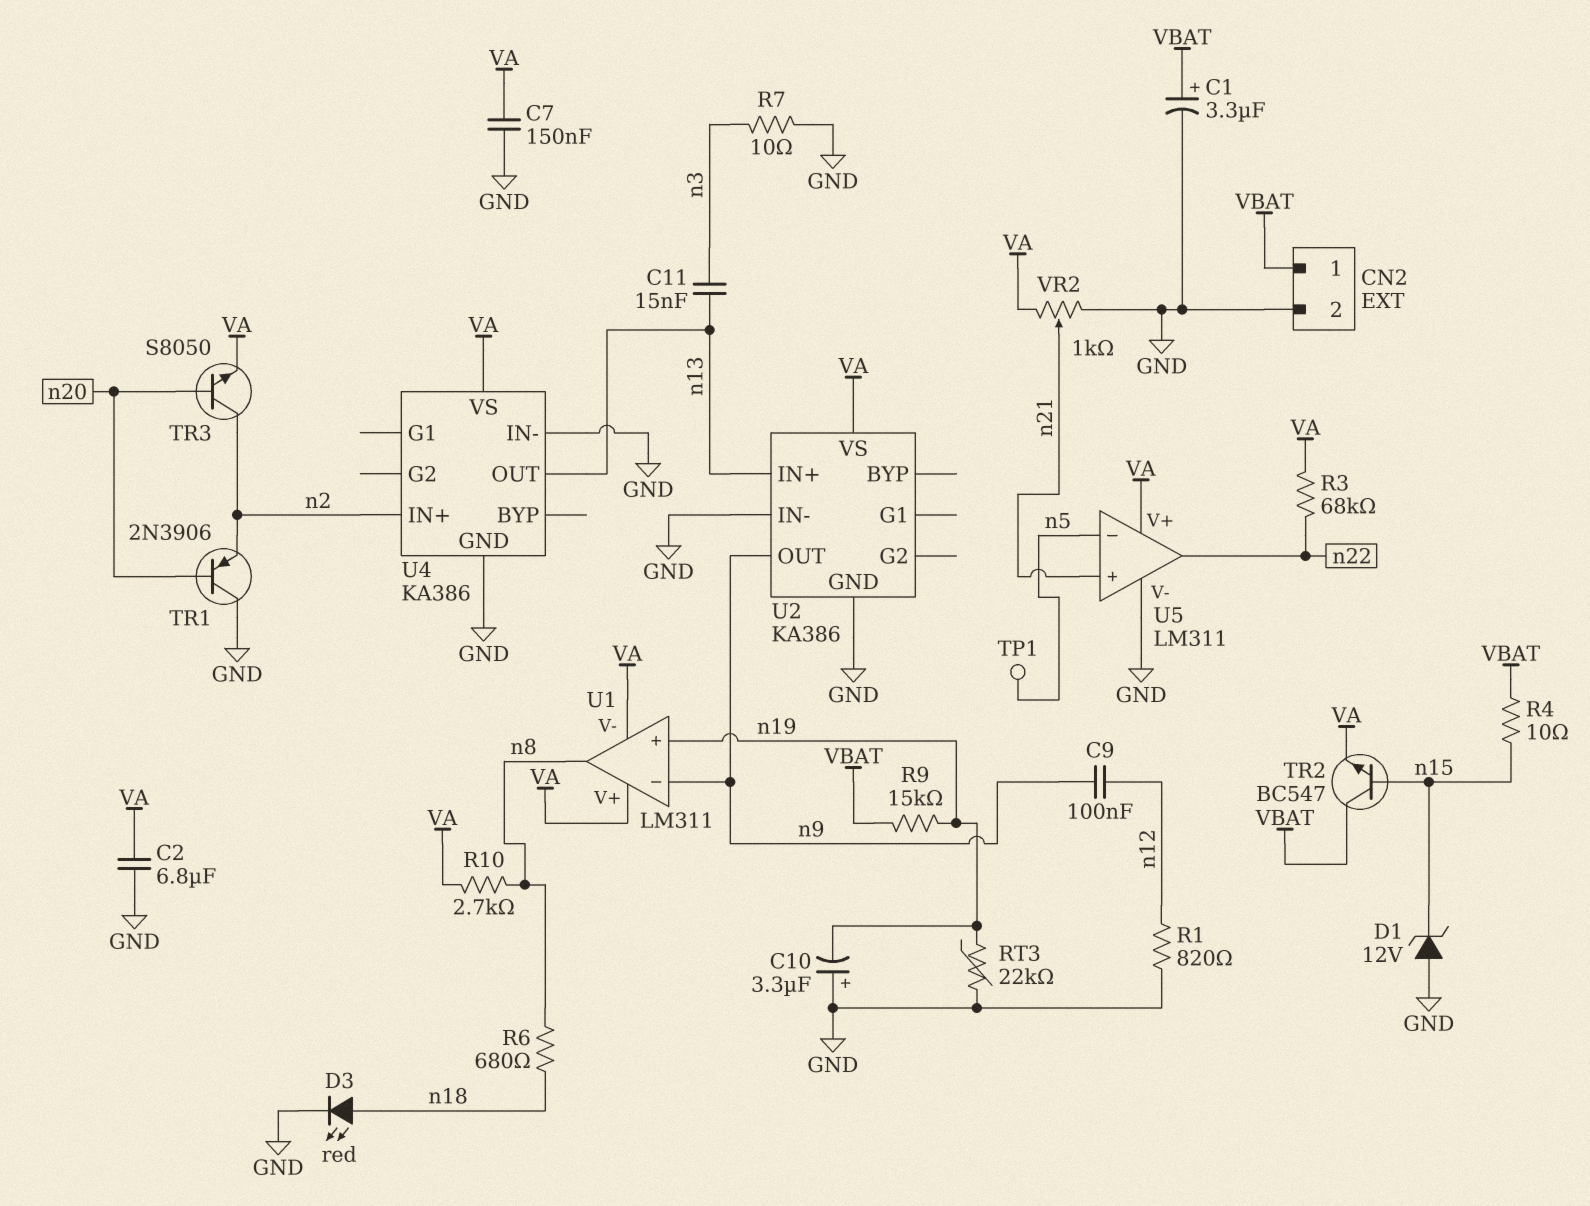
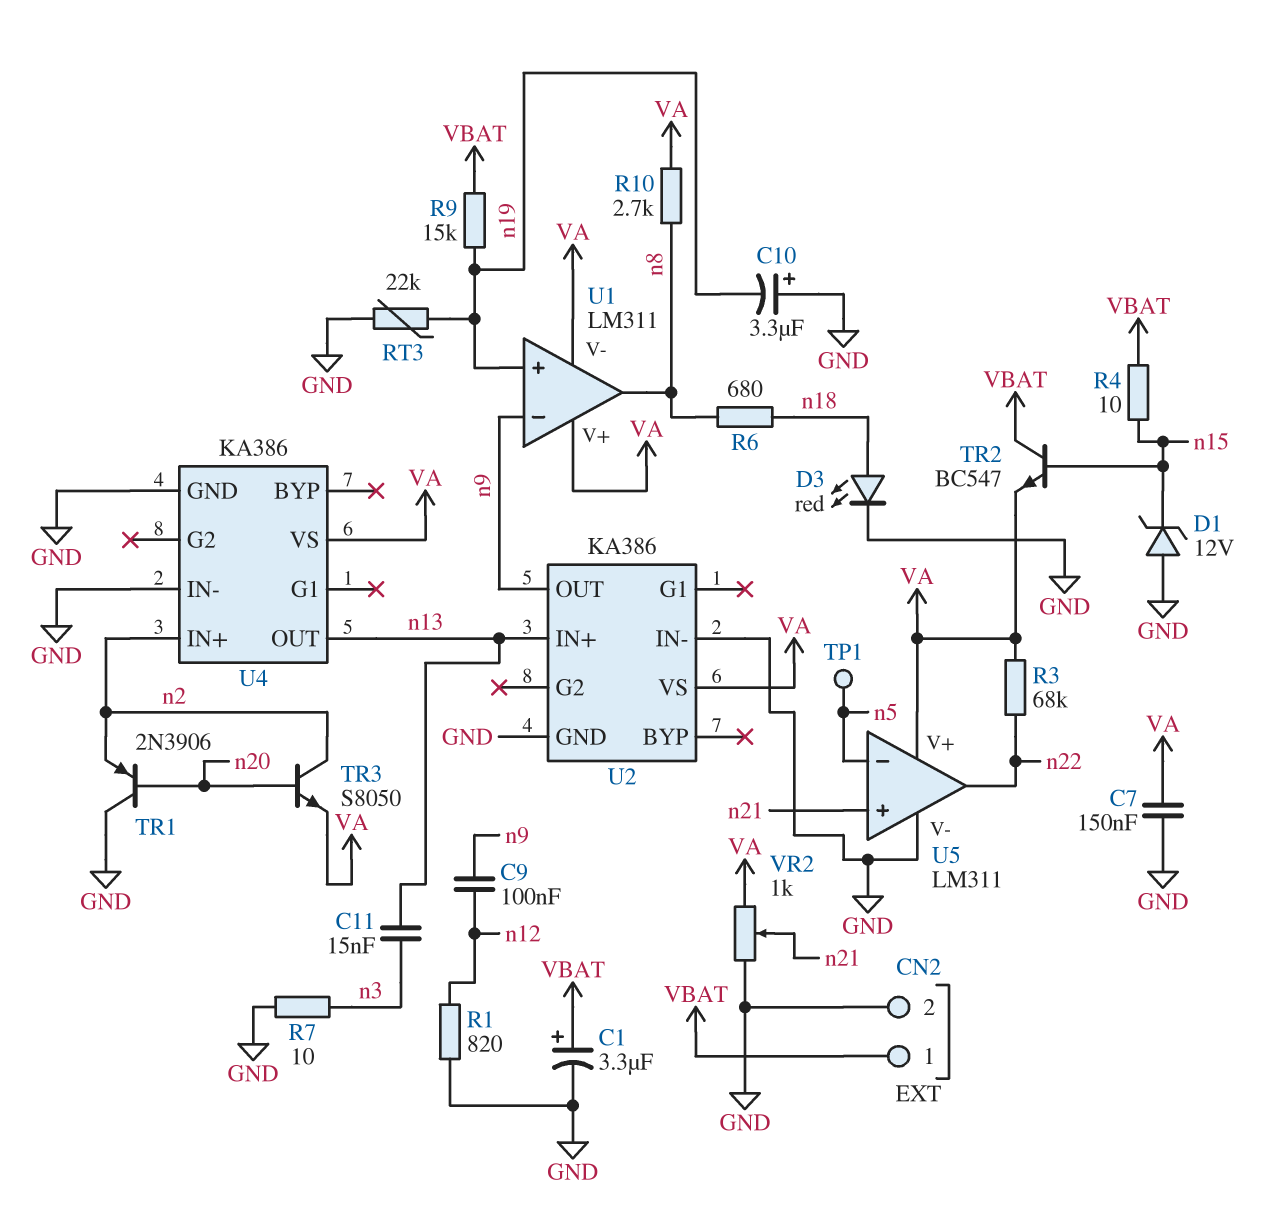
C2: 6.8uF (GND, VA) -> none

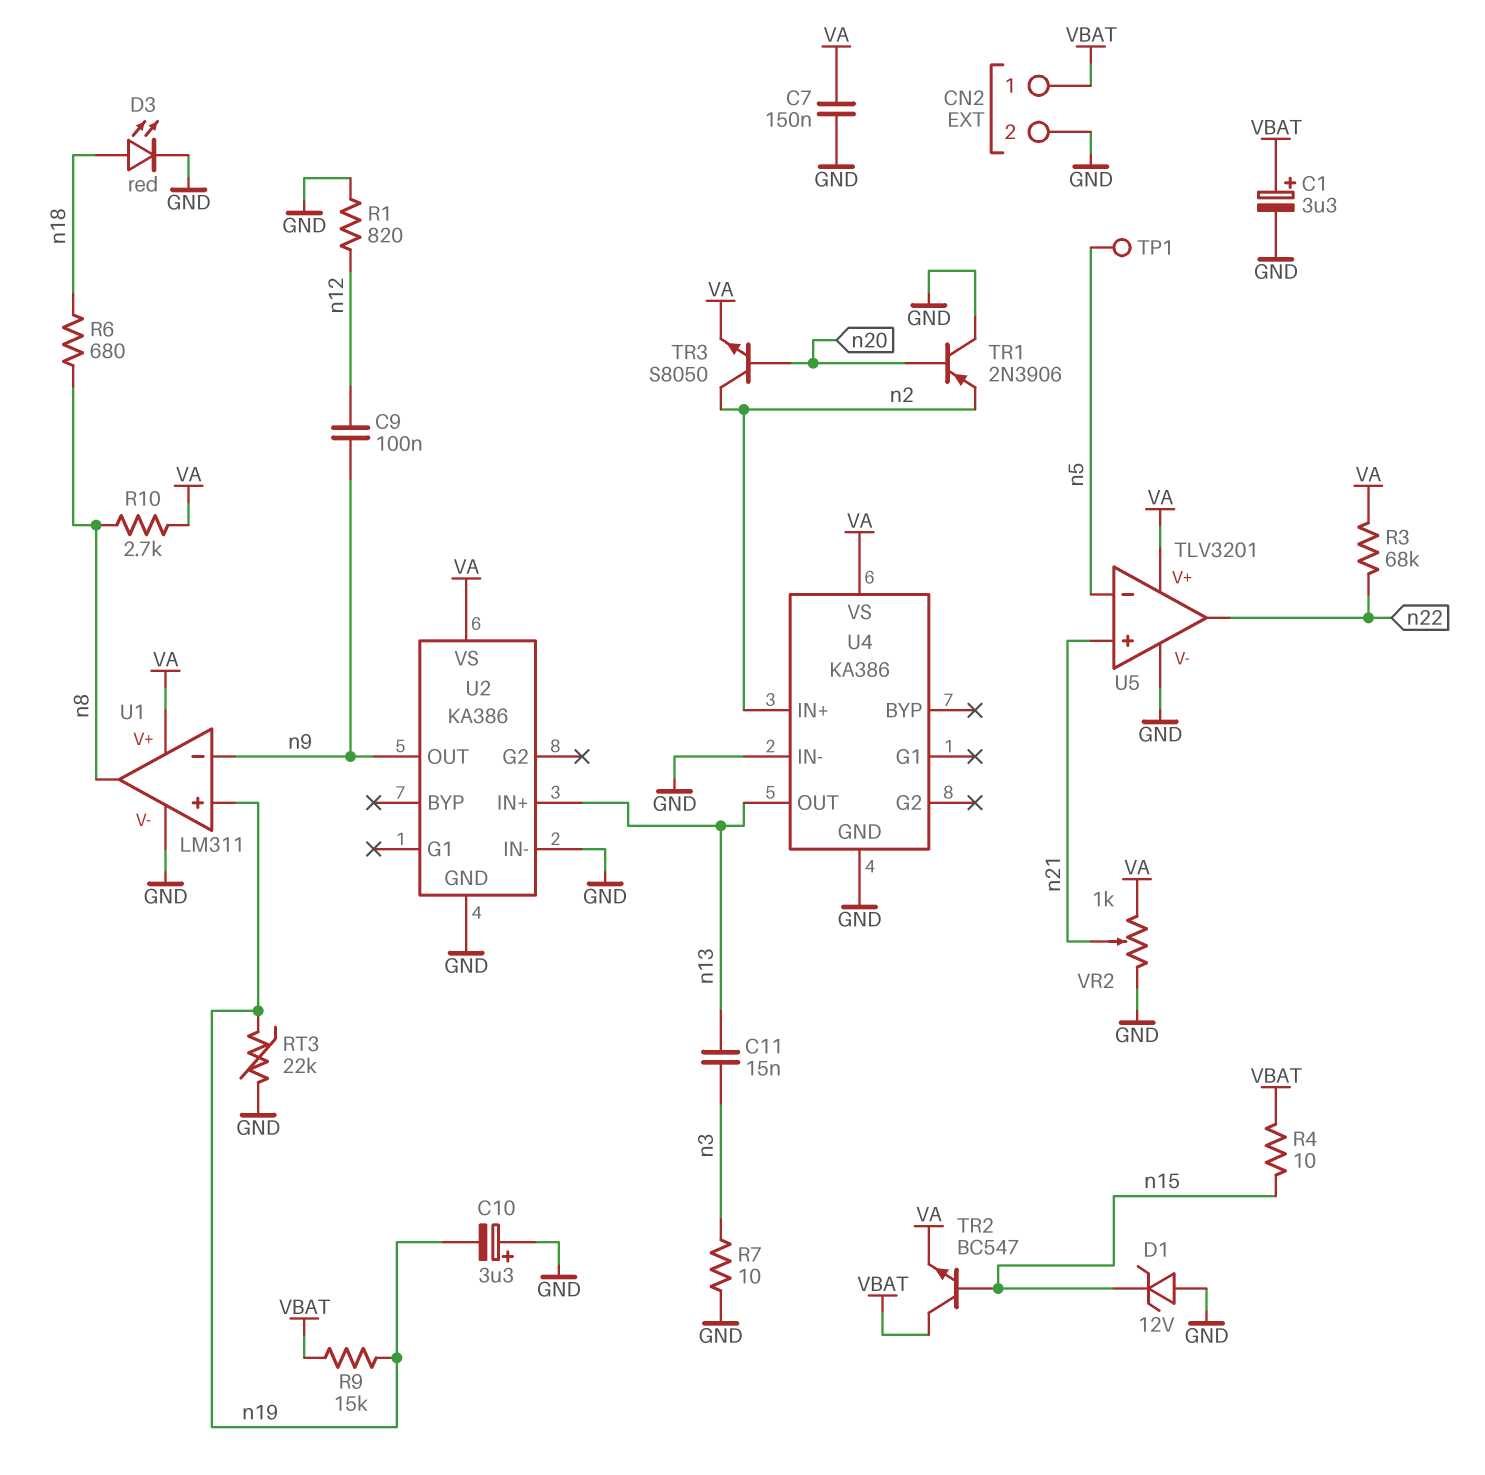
U1 pin V-: VA -> GND
U5: LM311 -> TLV3201

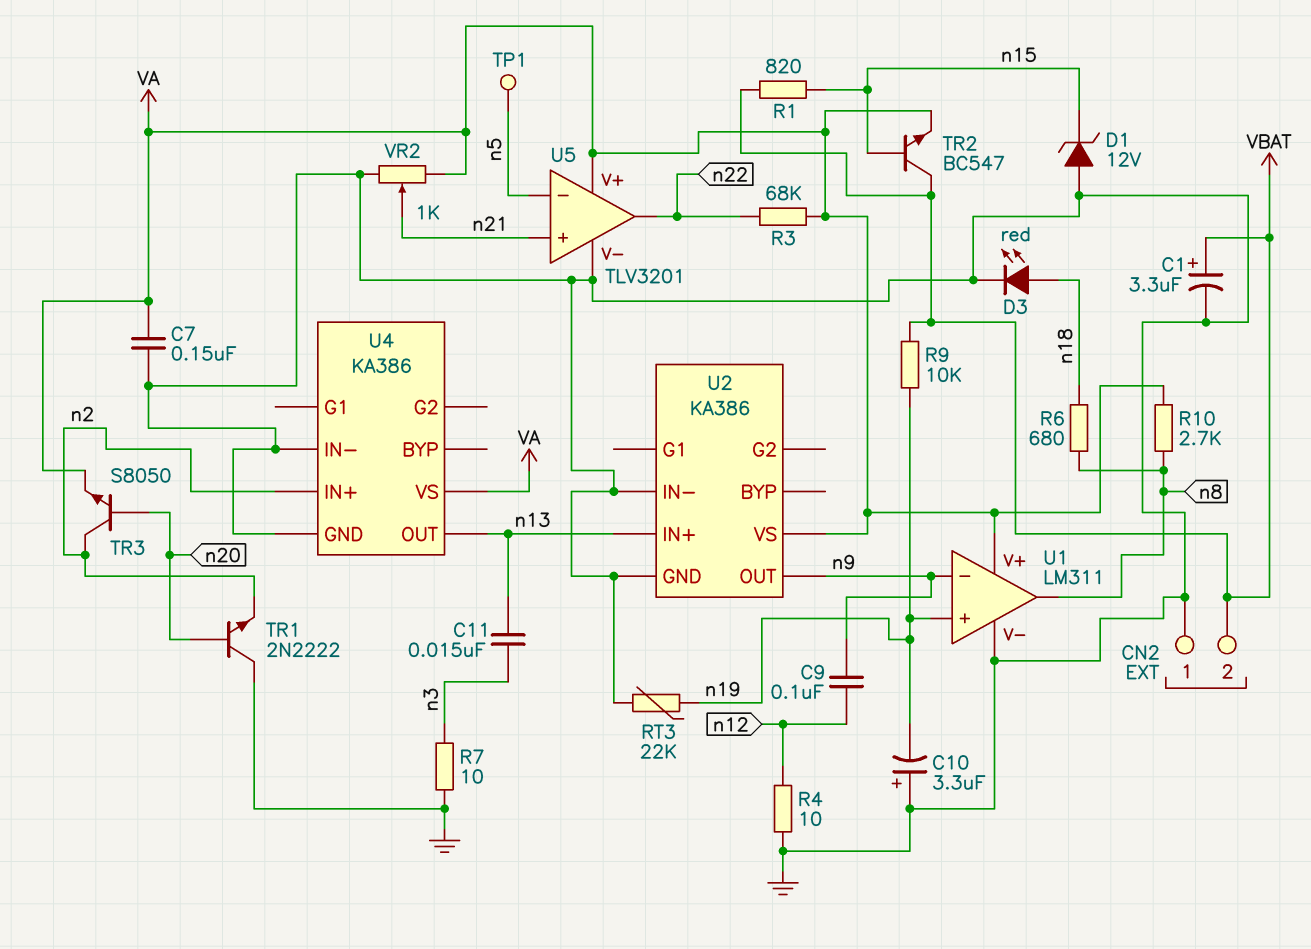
CN2 pin 1: VBAT -> GND
CN2 pin 2: GND -> VBAT
R1: 820 (GND, n12) -> 820 (VBAT, n15)
R4: 10 (VBAT, n15) -> 10 (GND, n12)
R9: 15k (VBAT, n19) -> 10k (VBAT, n19)
TR1: PNP 2N3906 (B n20, C GND, E n2) -> NPN 2N2222 (B n20, C GND, E n2)

